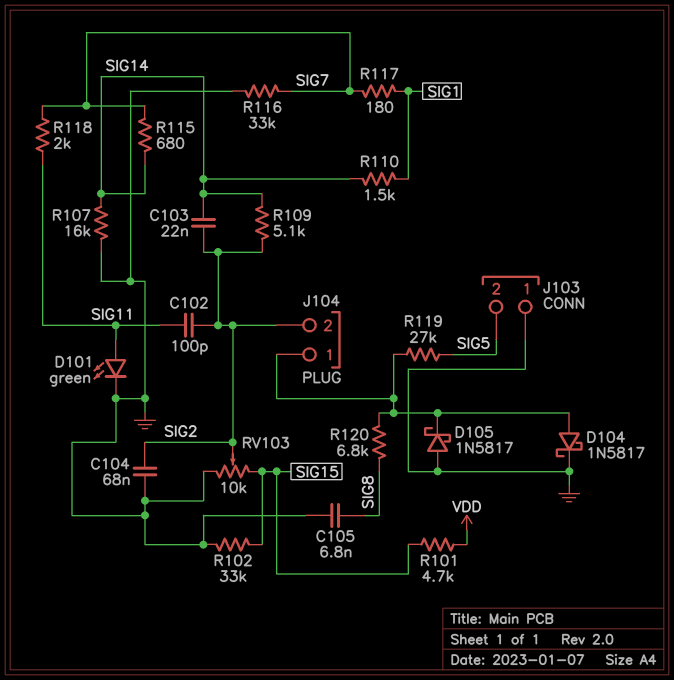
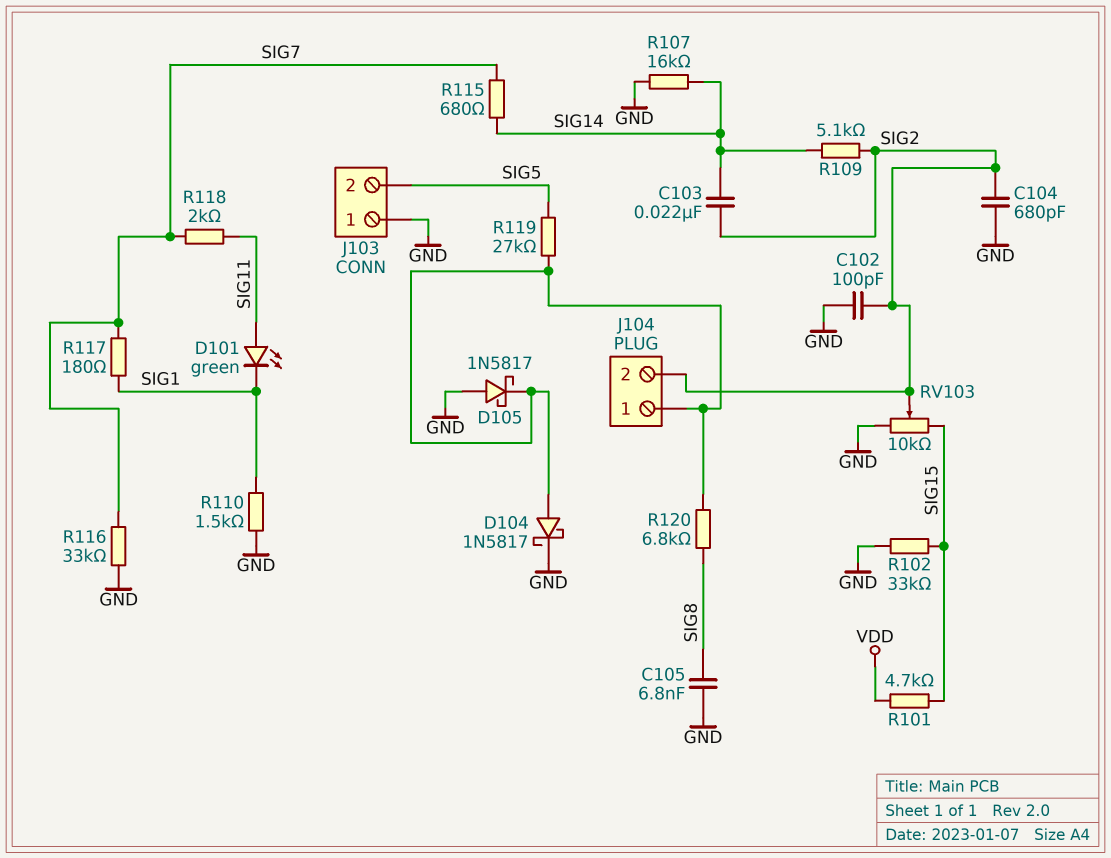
C102: 100pF (SIG2, SIG11) -> 100pF (GND, SIG2)
C104: 68nF (GND, SIG2) -> 680pF (GND, SIG2)
D101: LED green (A SIG11, K GND) -> LED green (A SIG11, K SIG1)
R110: 1.5k (SIG1, SIG14) -> 1.5k (GND, SIG1)

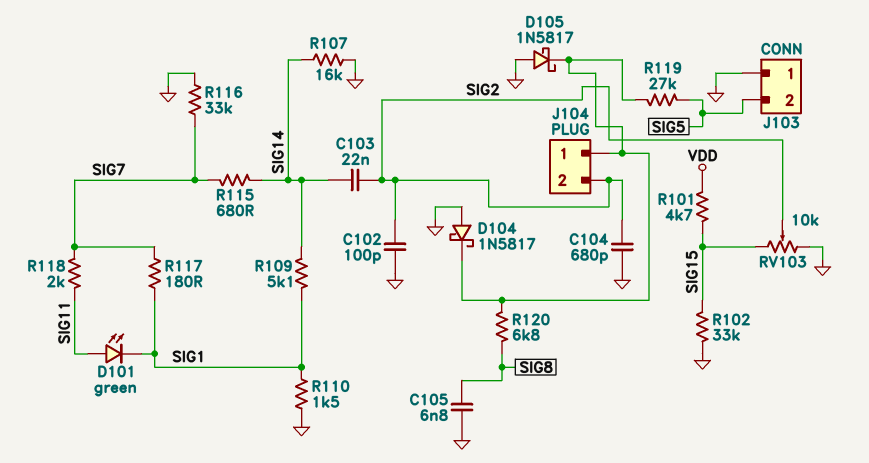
D104: schottky 1N5817 (A J104/1, K GND) -> schottky 1N5817 (A GND, K J104/1)
R109: 5.1k (SIG2, SIG14) -> 5.1k (SIG1, SIG14)

